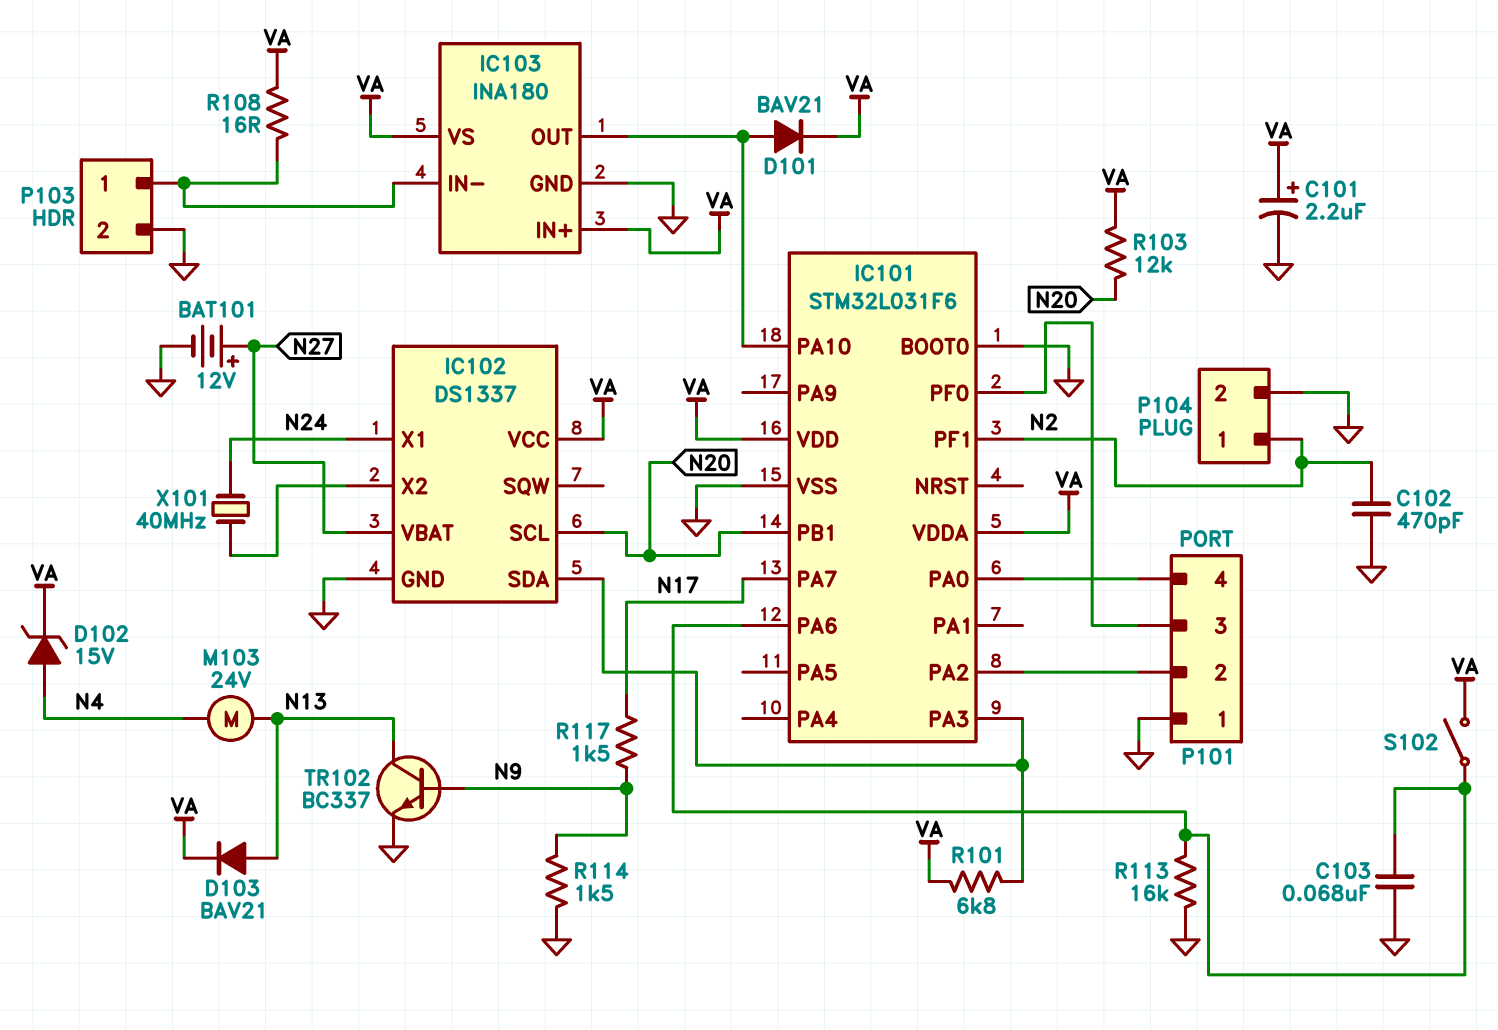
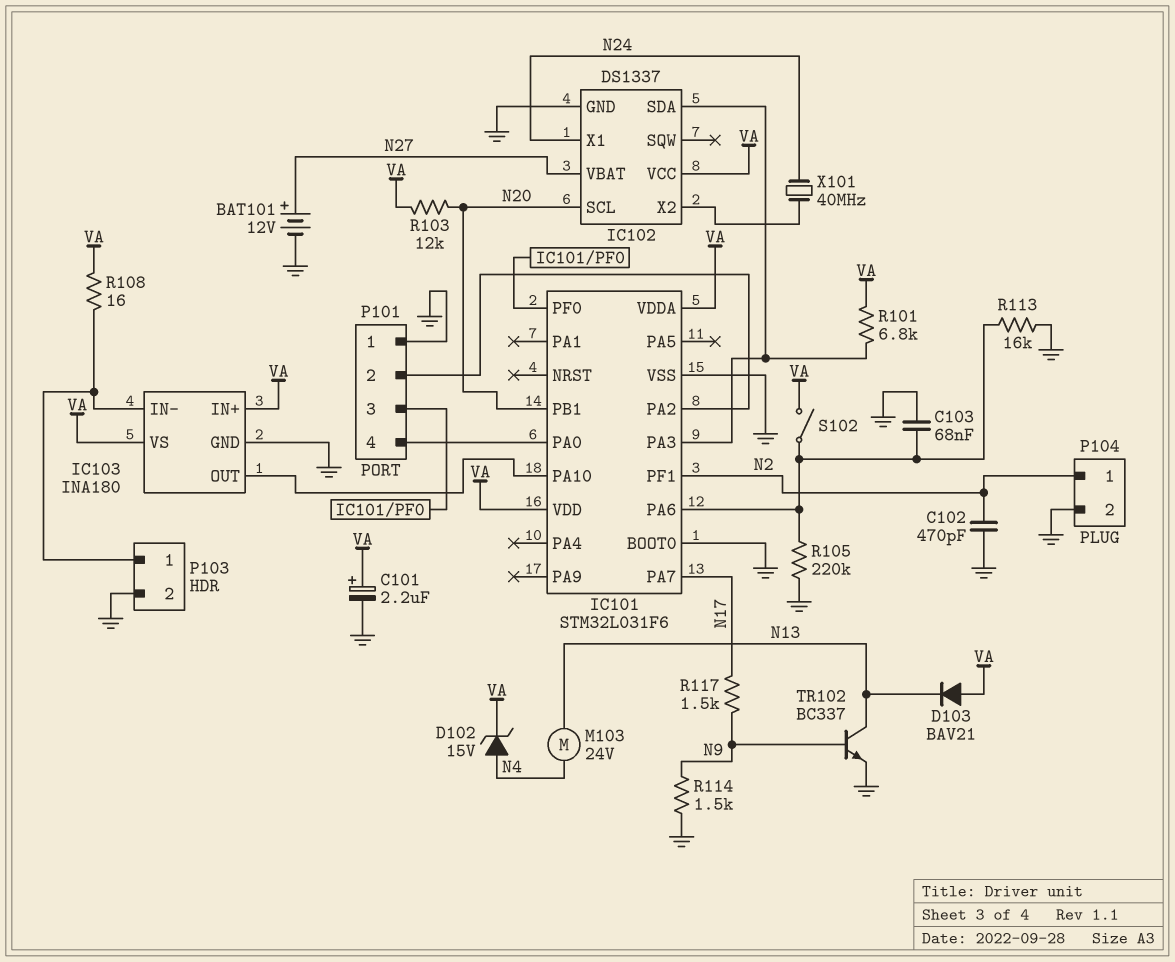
D101: diode BAV21 (A IC101/PA10, K VA) -> none
D103: diode BAV21 (A N13, K VA) -> diode BAV21 (A VA, K N13)
R105: none -> 220k (GND, IC101/PA6)

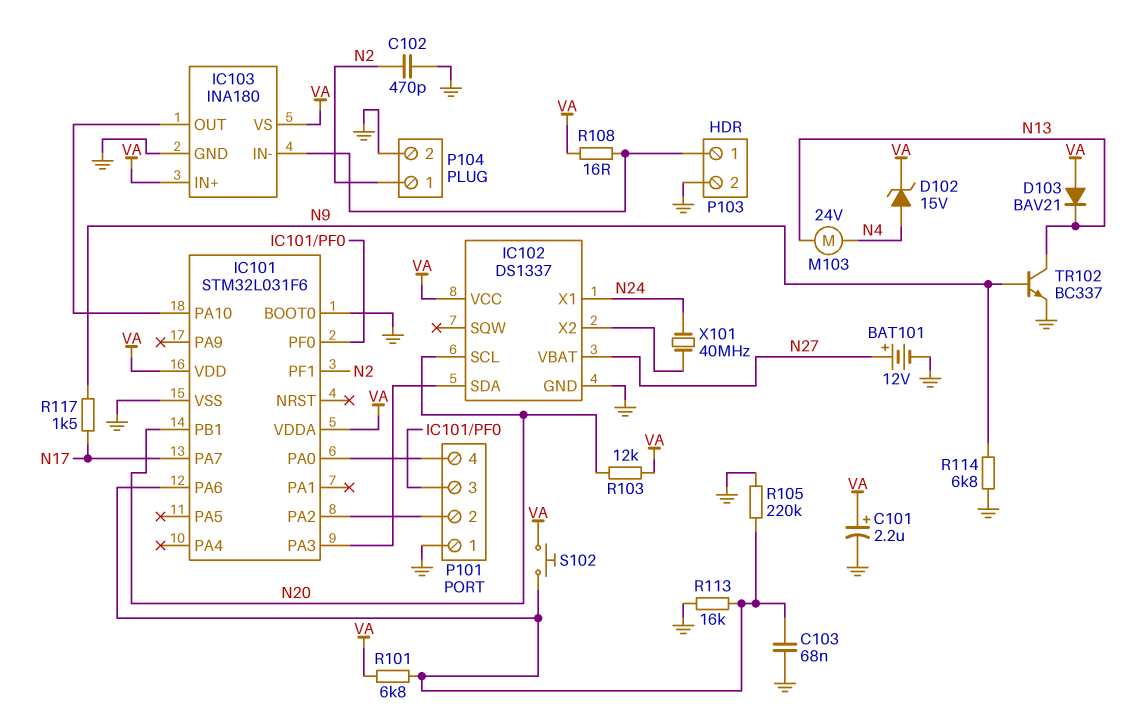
R101: 6.8k (IC101/PA3, VA) -> 6.8k (IC101/PA6, VA)
R114: 1.5k (GND, N9) -> 6.8k (GND, N9)
S102: switch (IC101/PA6, VA) -> button (IC101/PA6, VA)

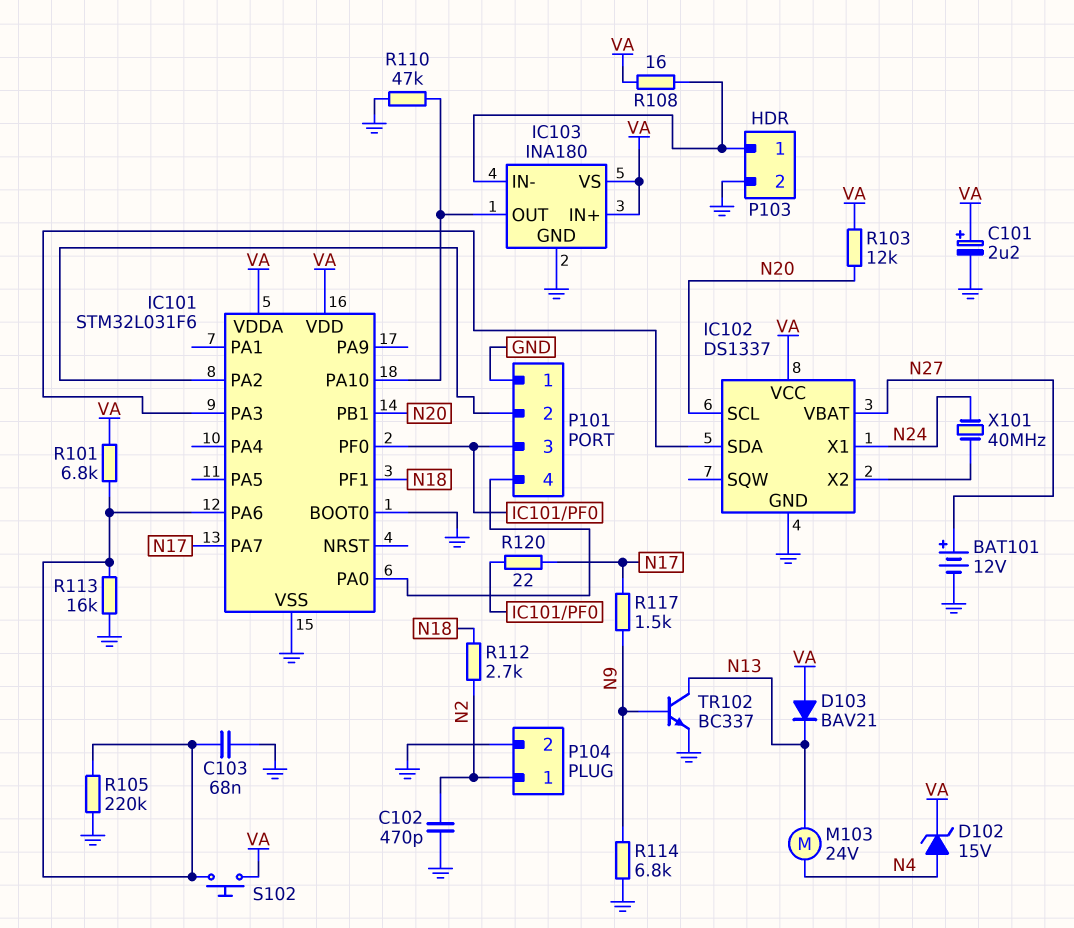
IC101 pin PF1: N2 -> N18
R110: none -> 47k (GND, IC101/PA10)
R112: none -> 2.7k (N2, N18)
R120: none -> 22 (IC101/PF0, N17)

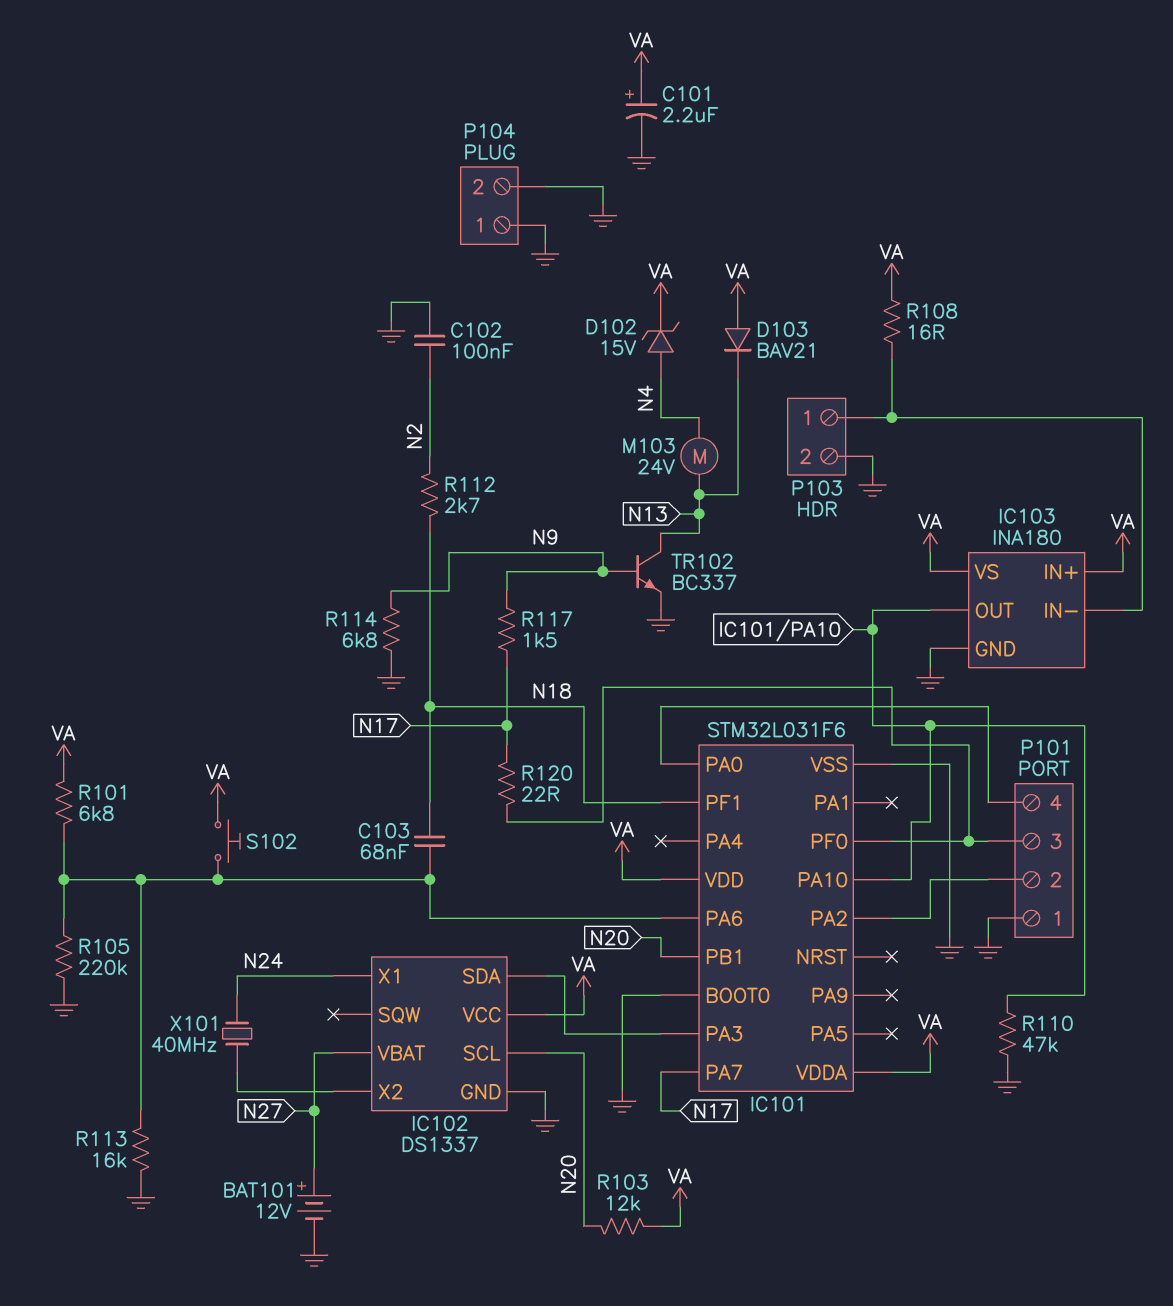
C102: 470pF (GND, N2) -> 100nF (GND, N2)
C103: 68nF (GND, IC101/PA6) -> 68nF (IC101/PA6, N18)
P104 pin 1: N2 -> GND

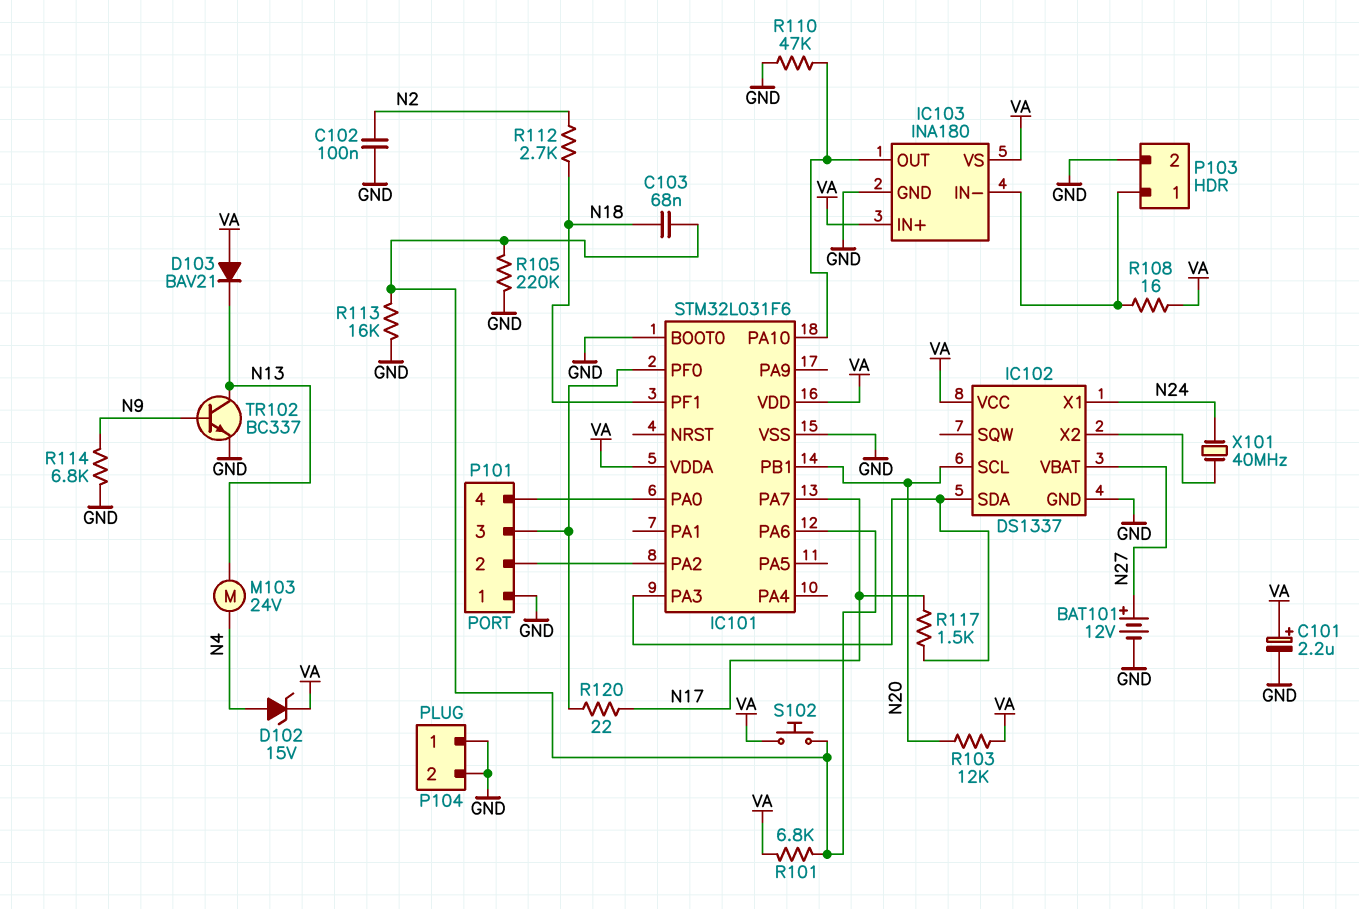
R117: 1.5k (N9, N17) -> 1.5k (IC101/PA3, N17)

